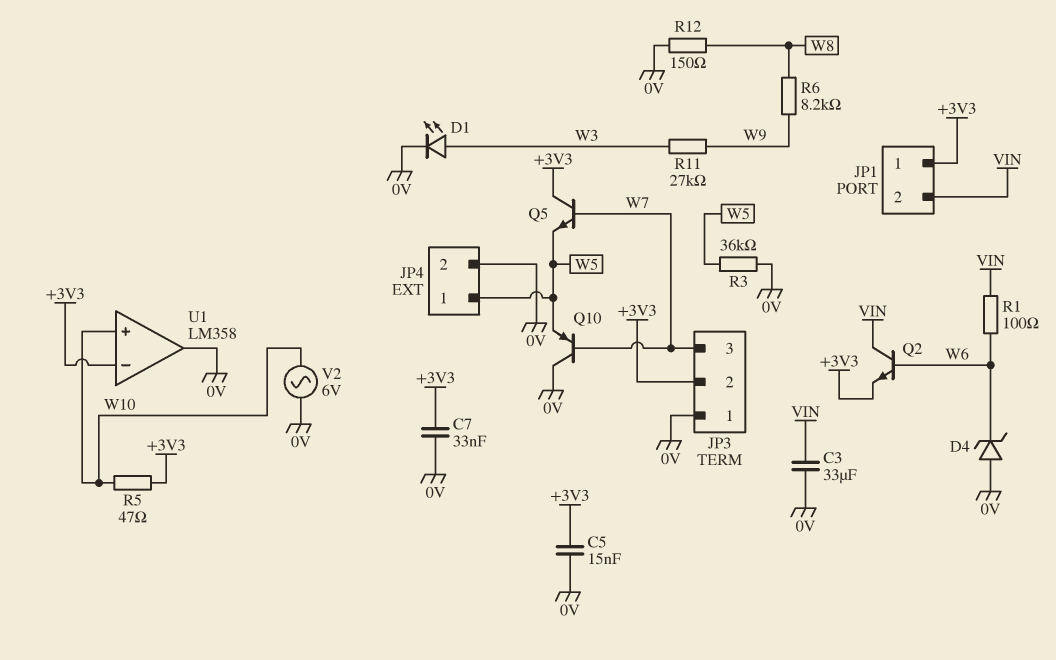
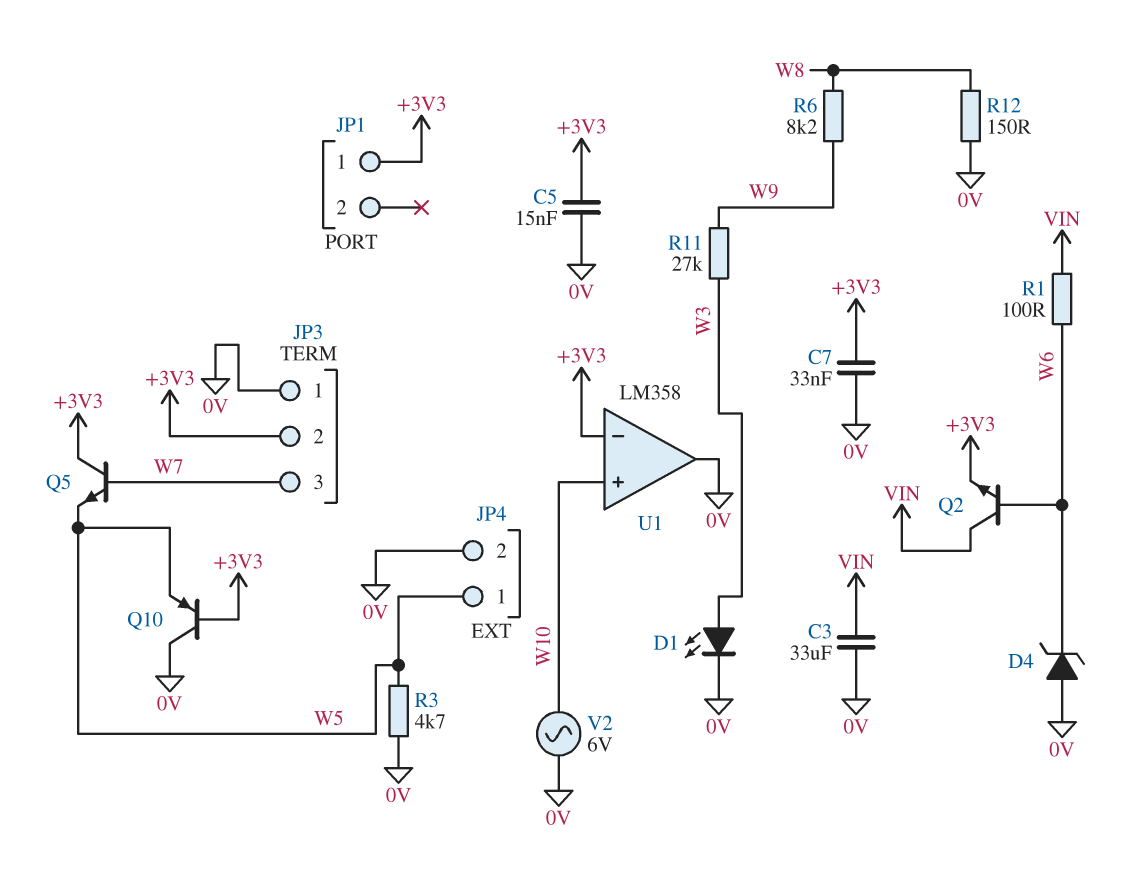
JP1 pin 2: VIN -> none
Q10: PNP (B W7, C 0V, E W5) -> PNP (B +3V3, C 0V, E W5)
R3: 36k (0V, W5) -> 4.7k (0V, W5)
R5: 47 (+3V3, W10) -> none

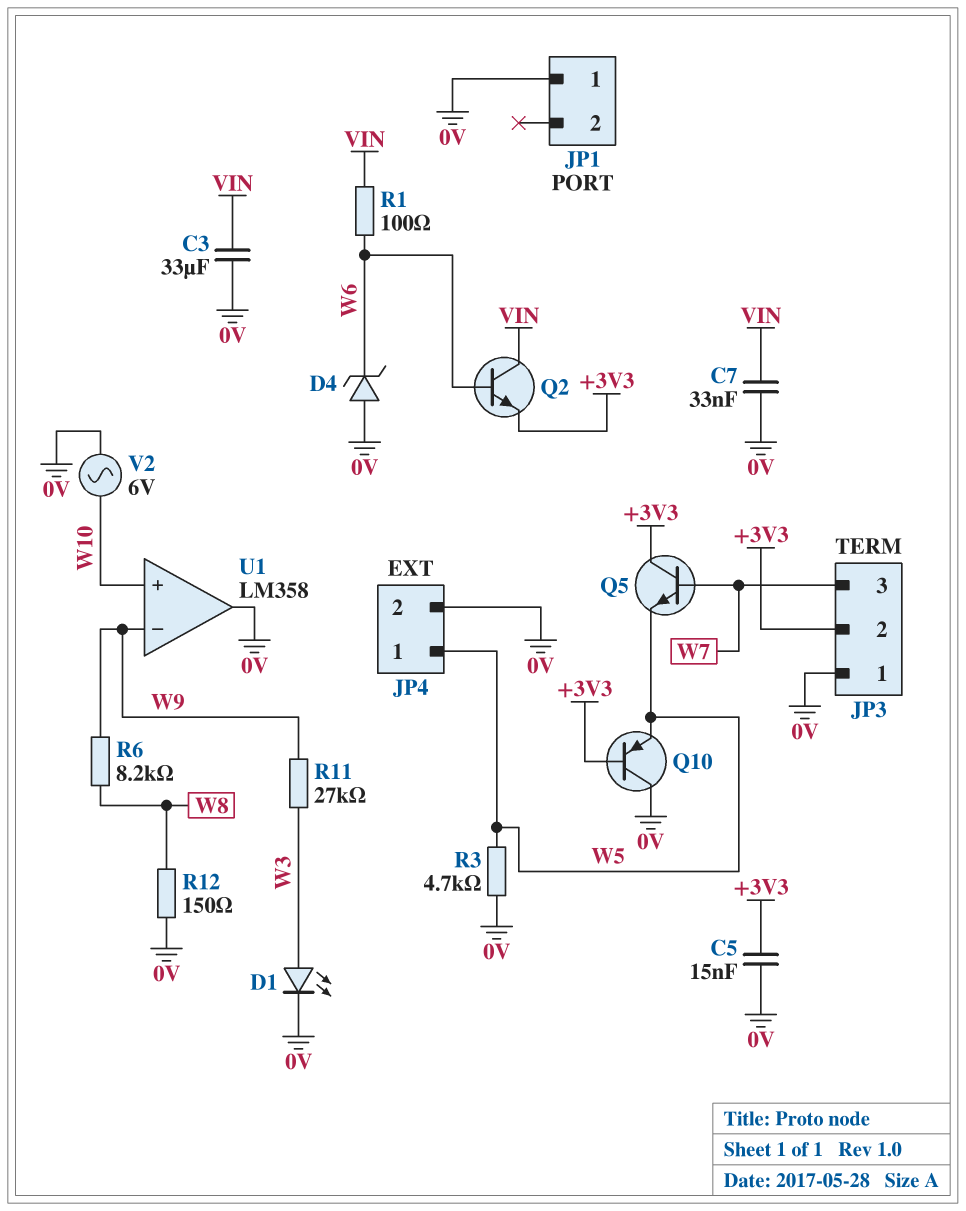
C7: 33nF (+3V3, 0V) -> 33nF (0V, VIN)
JP1 pin 1: +3V3 -> 0V
U1 pin in-: +3V3 -> W9

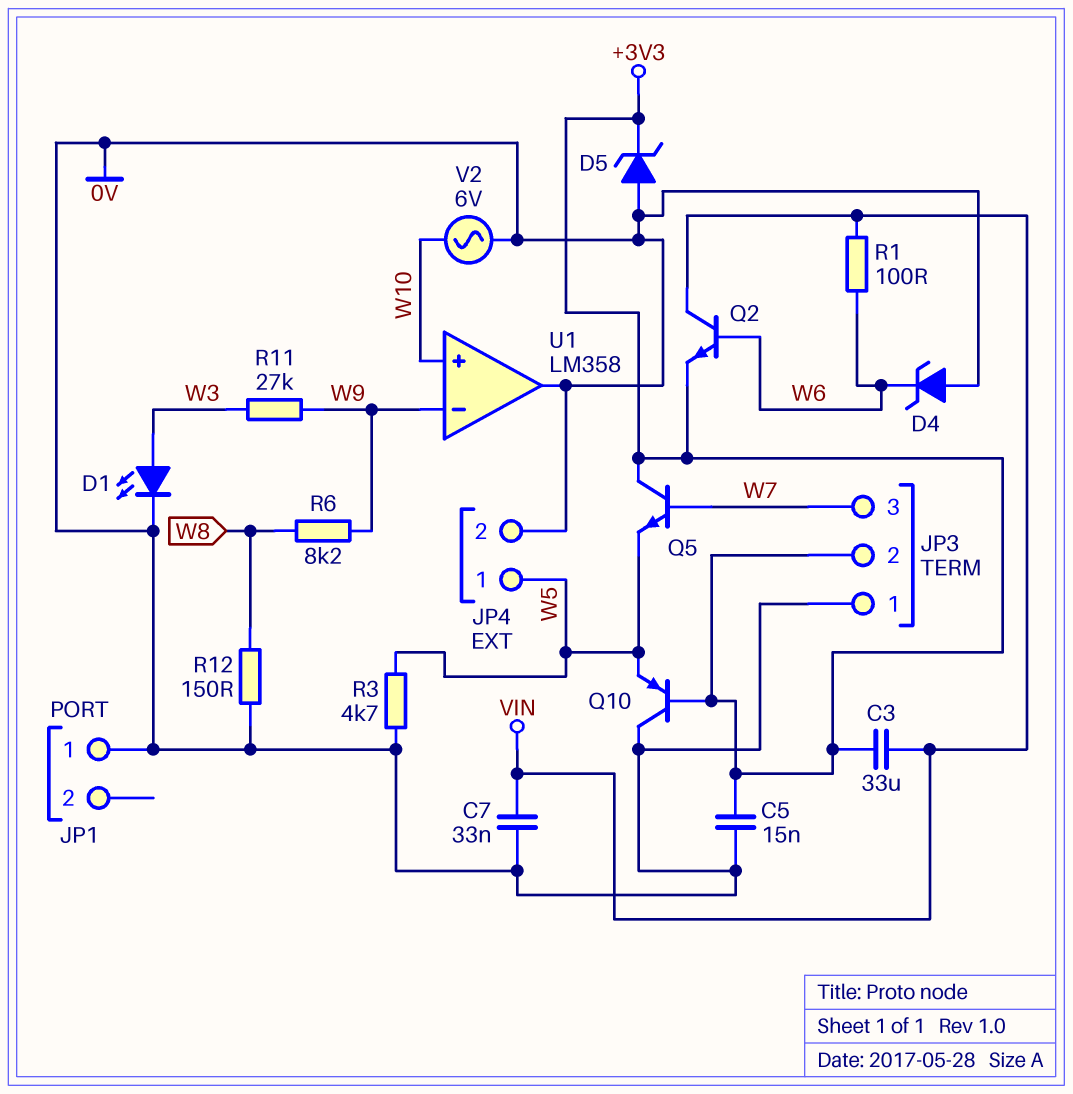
C3: 33uF (0V, VIN) -> 33uF (+3V3, VIN)
D5: none -> zener (A 0V, K +3V3)

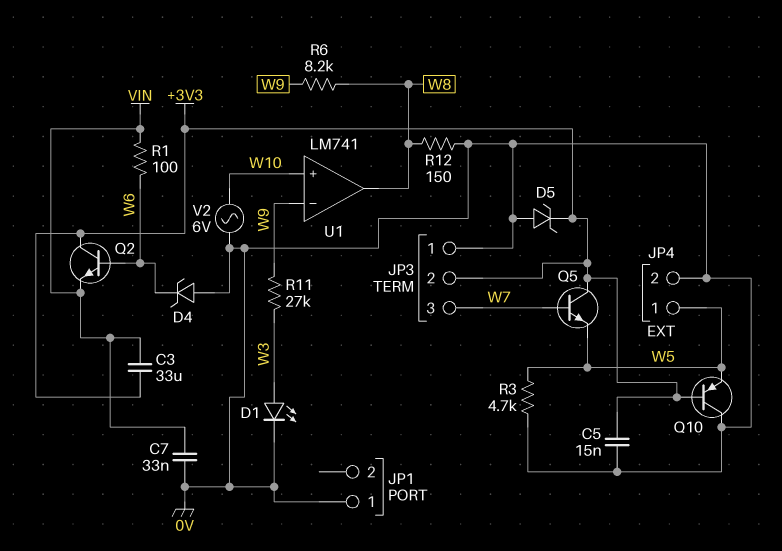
Q2: NPN (B W6, C VIN, E +3V3) -> NPN (B W6, C +3V3, E VIN)
U1: LM358 -> LM741
U1 pin out: 0V -> W8

